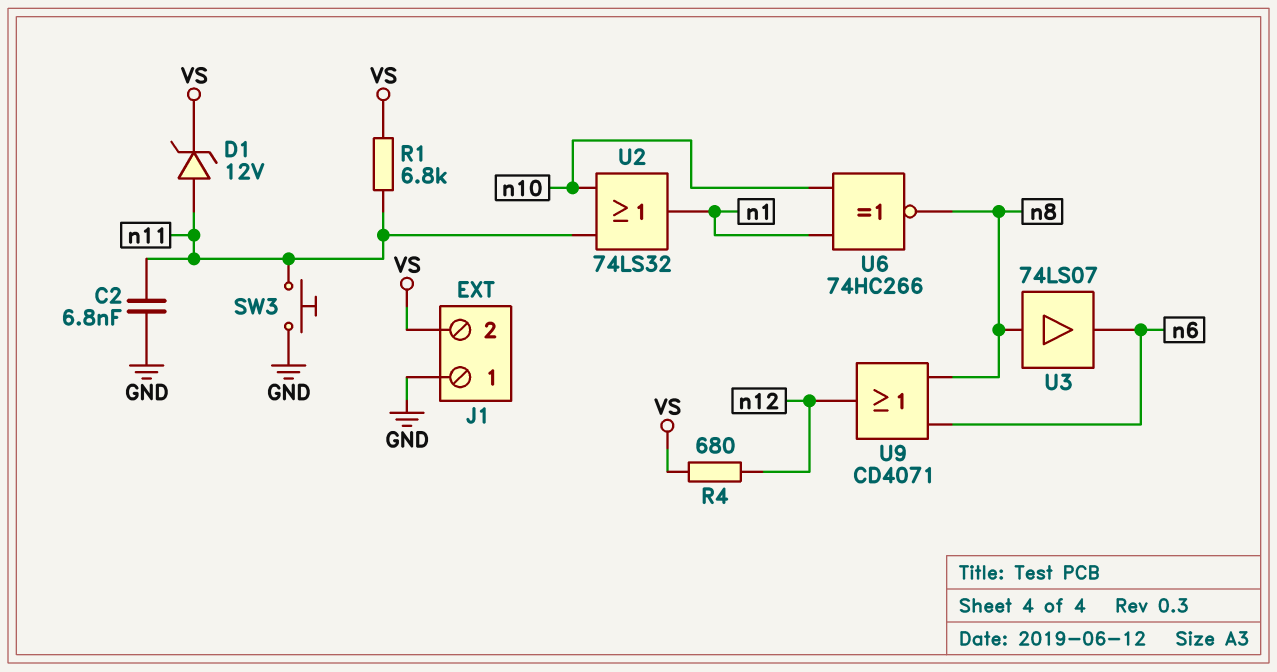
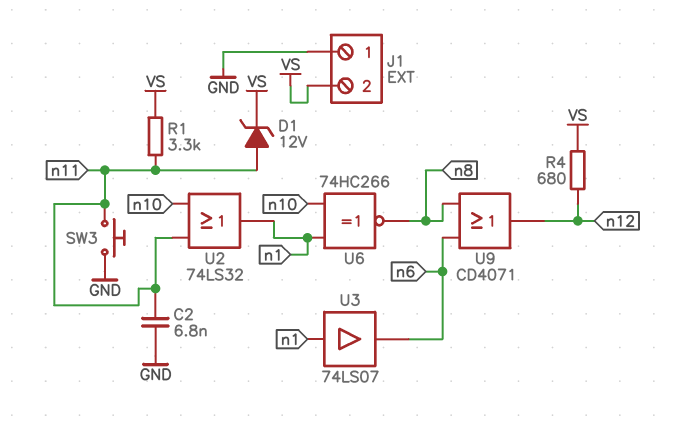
R1: 6.8k (VS, n11) -> 3.3k (VS, n11)
U3: buffer 74LS07 (in n8, out n6) -> buffer 74LS07 (in n1, out n6)

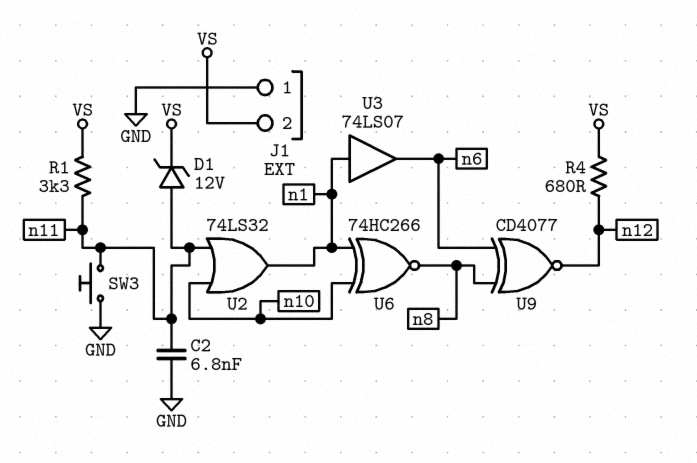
U9: OR CD4071 (in n6, in n8, out n12) -> XNOR CD4077 (in n6, in n8, out n12)

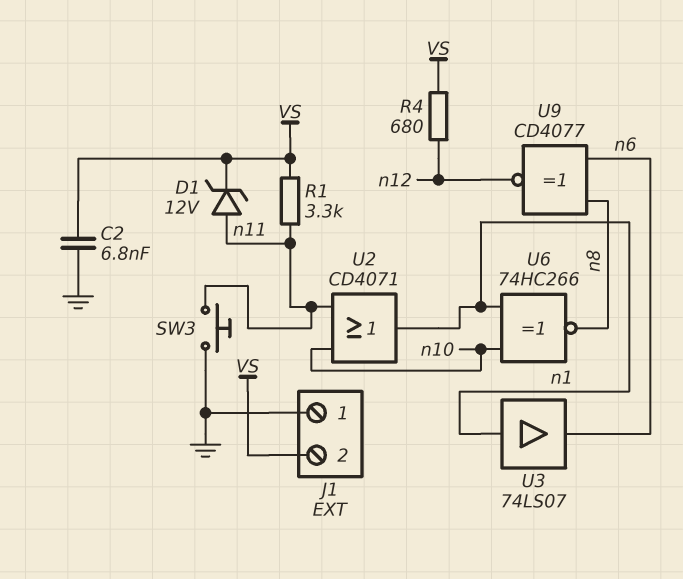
C2: 6.8nF (GND, n11) -> 6.8nF (GND, VS)
U2: OR 74LS32 (in n10, in n11, out n1) -> OR CD4071 (in n10, in n11, out n1)

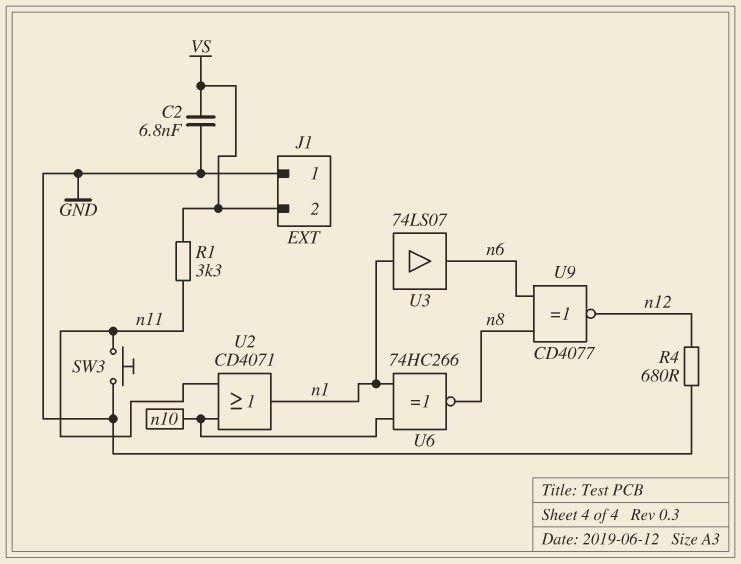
D1: zener 12V (A n11, K VS) -> none
R4: 680 (VS, n12) -> 680 (GND, n12)

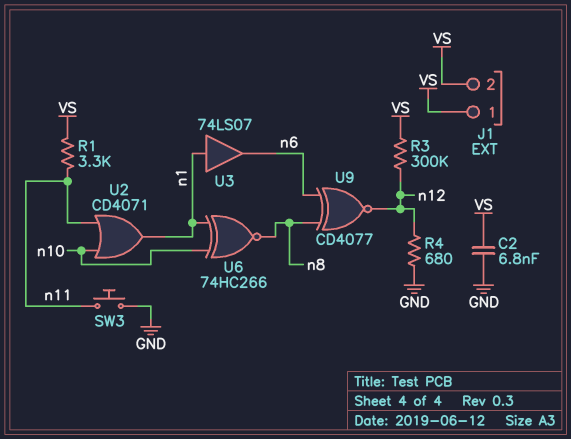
J1 pin 1: GND -> VS
R3: none -> 300k (VS, n12)

